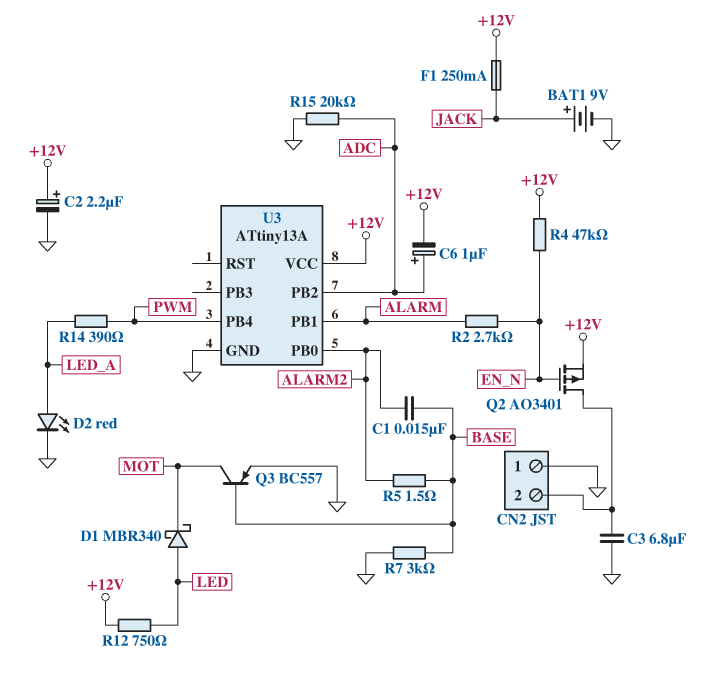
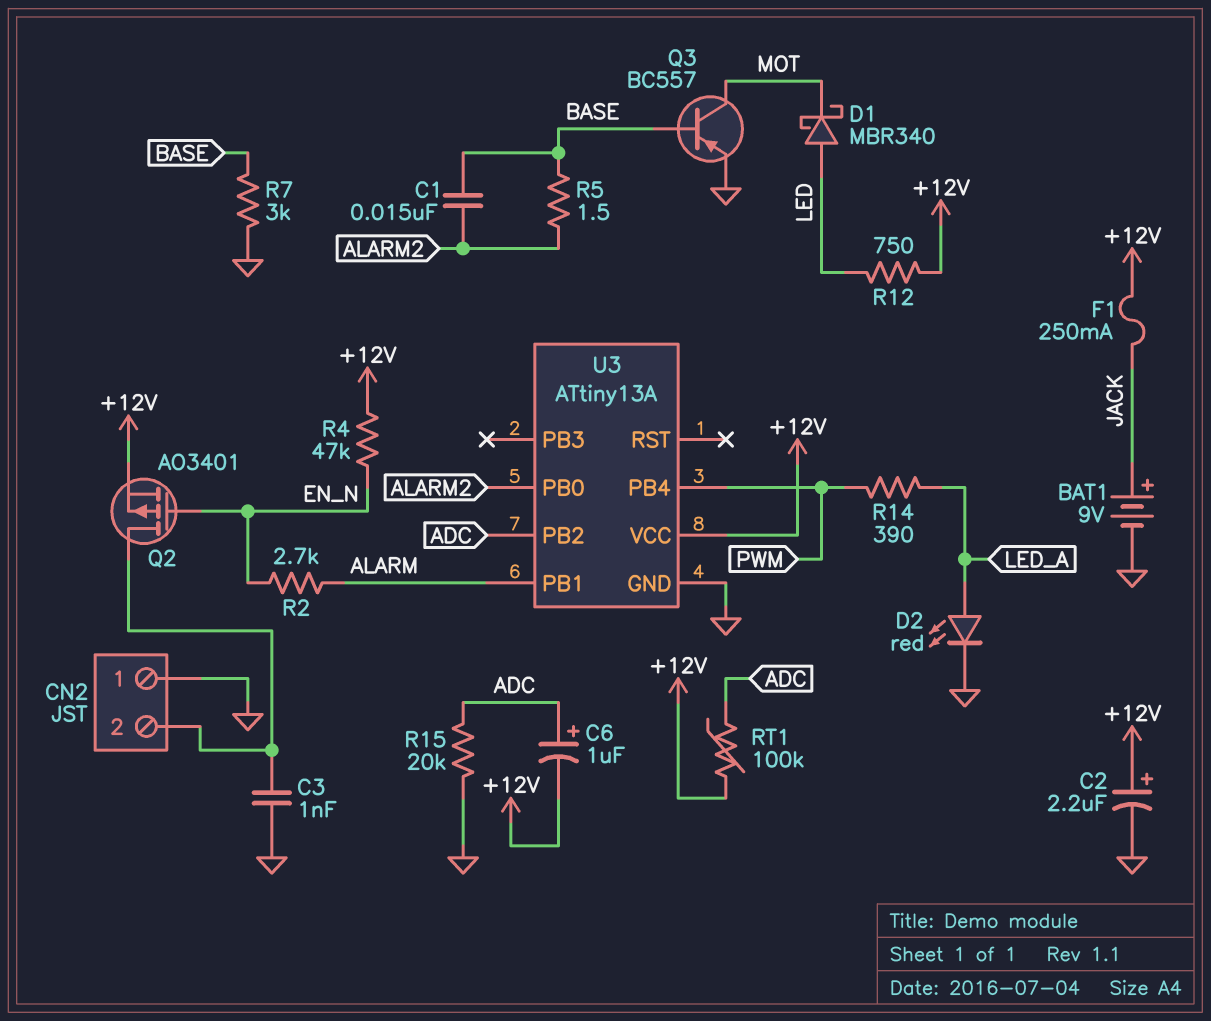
C3: 6.8uF (CN2/2, GND) -> 1nF (CN2/2, GND)
RT1: none -> 100k (+12V, ADC)

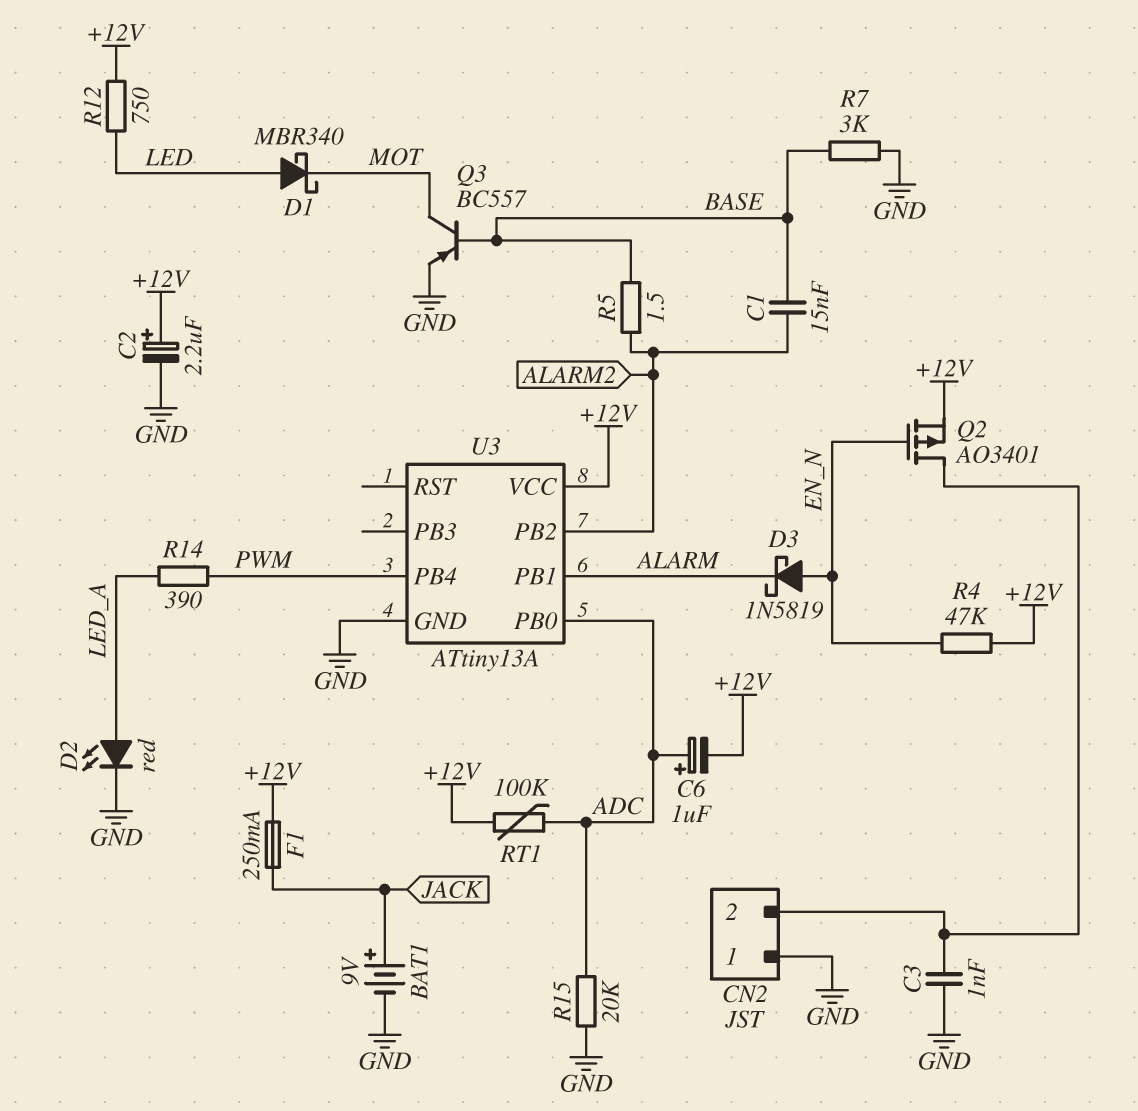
D3: none -> schottky 1N5819 (A EN_N, K ALARM)
R2: 2.7k (ALARM, EN_N) -> none
U3 pin PB0: ALARM2 -> ADC
U3 pin PB2: ADC -> ALARM2

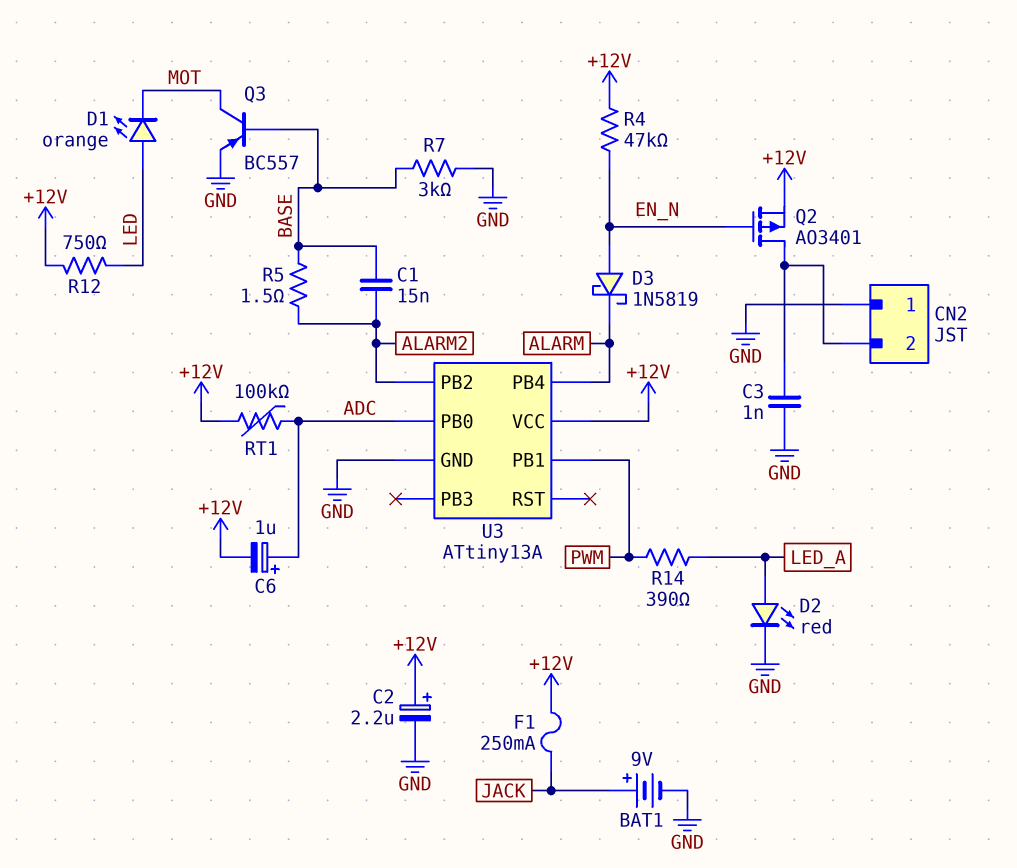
D1: schottky MBR340 (A LED, K MOT) -> LED orange (A LED, K MOT)
R15: 20k (ADC, GND) -> none
U3 pin PB1: ALARM -> PWM
U3 pin PB4: PWM -> ALARM

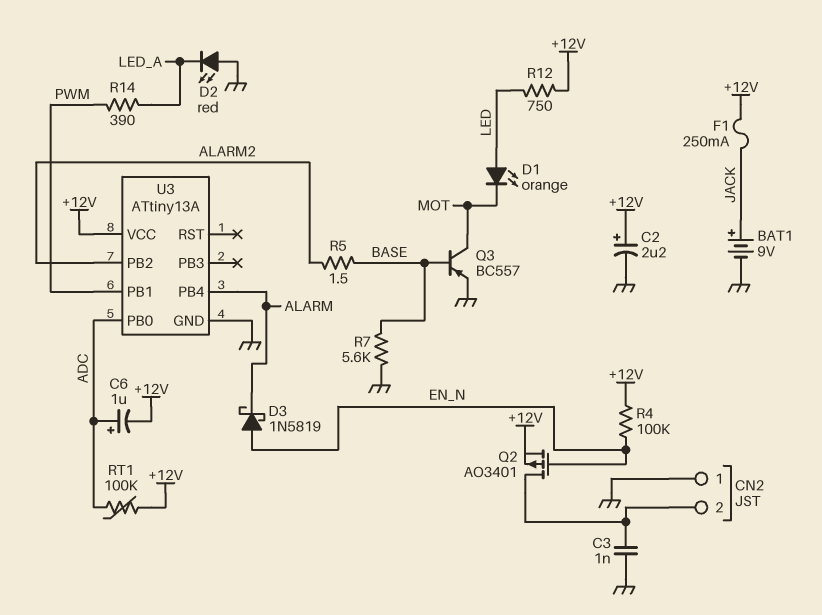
C1: 15nF (ALARM2, BASE) -> none
D2: LED red (A LED_A, K GND) -> LED red (A GND, K LED_A)
R4: 47k (+12V, EN_N) -> 100k (+12V, EN_N)
R7: 3k (BASE, GND) -> 5.6k (BASE, GND)

